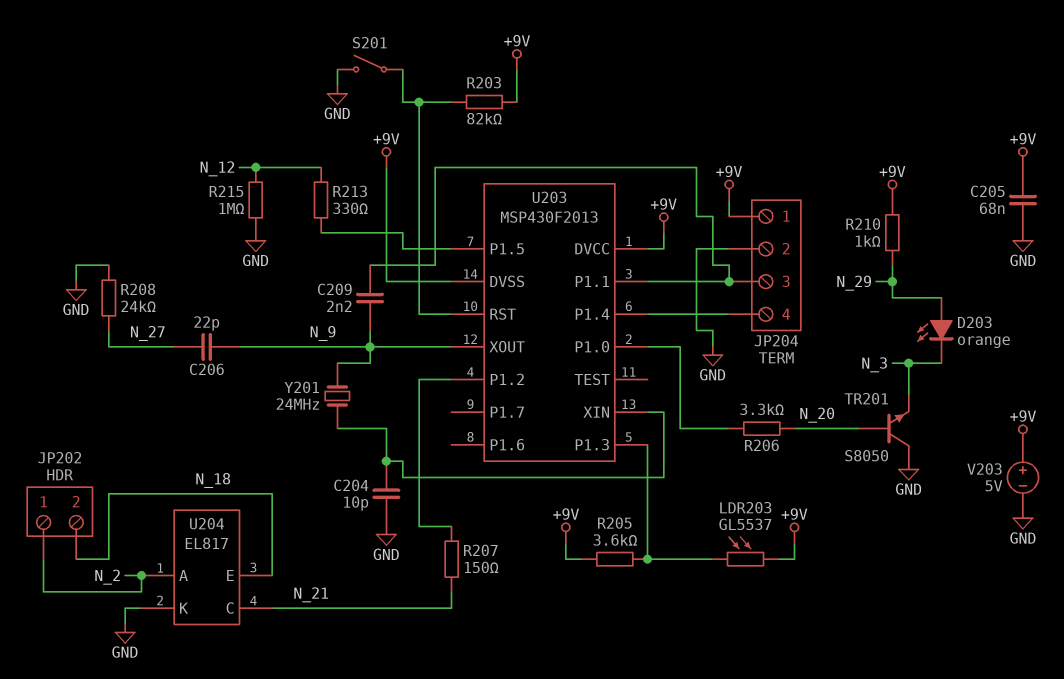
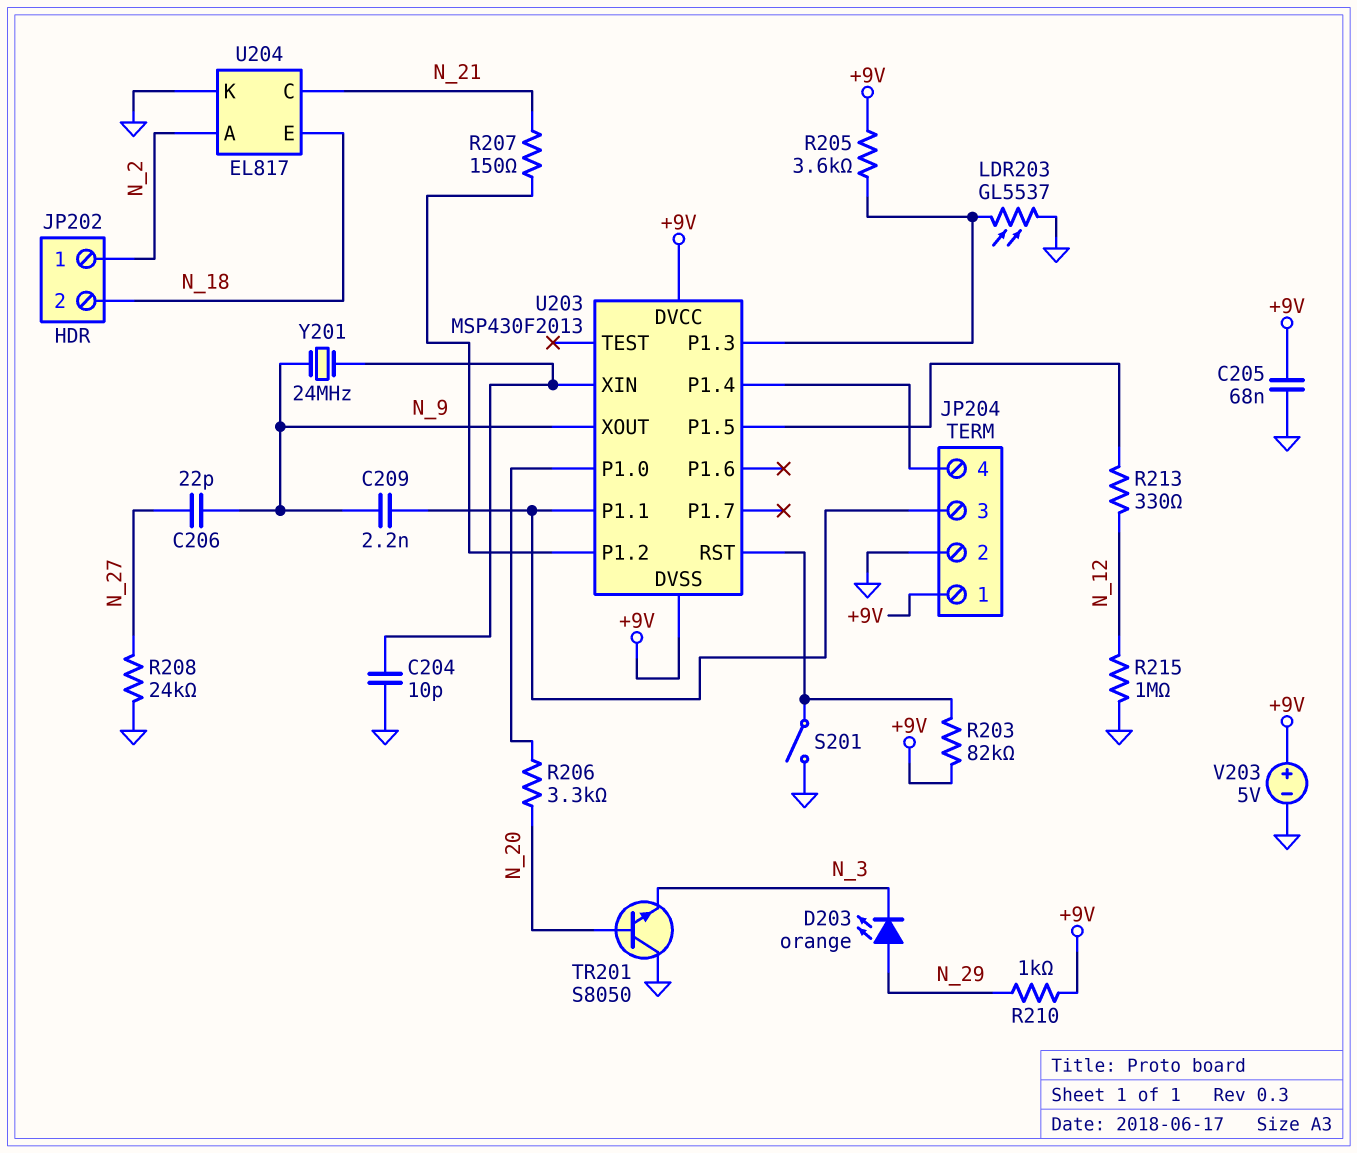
LDR203: GL5537 (+9V, U203/P1.3) -> GL5537 (GND, U203/P1.3)

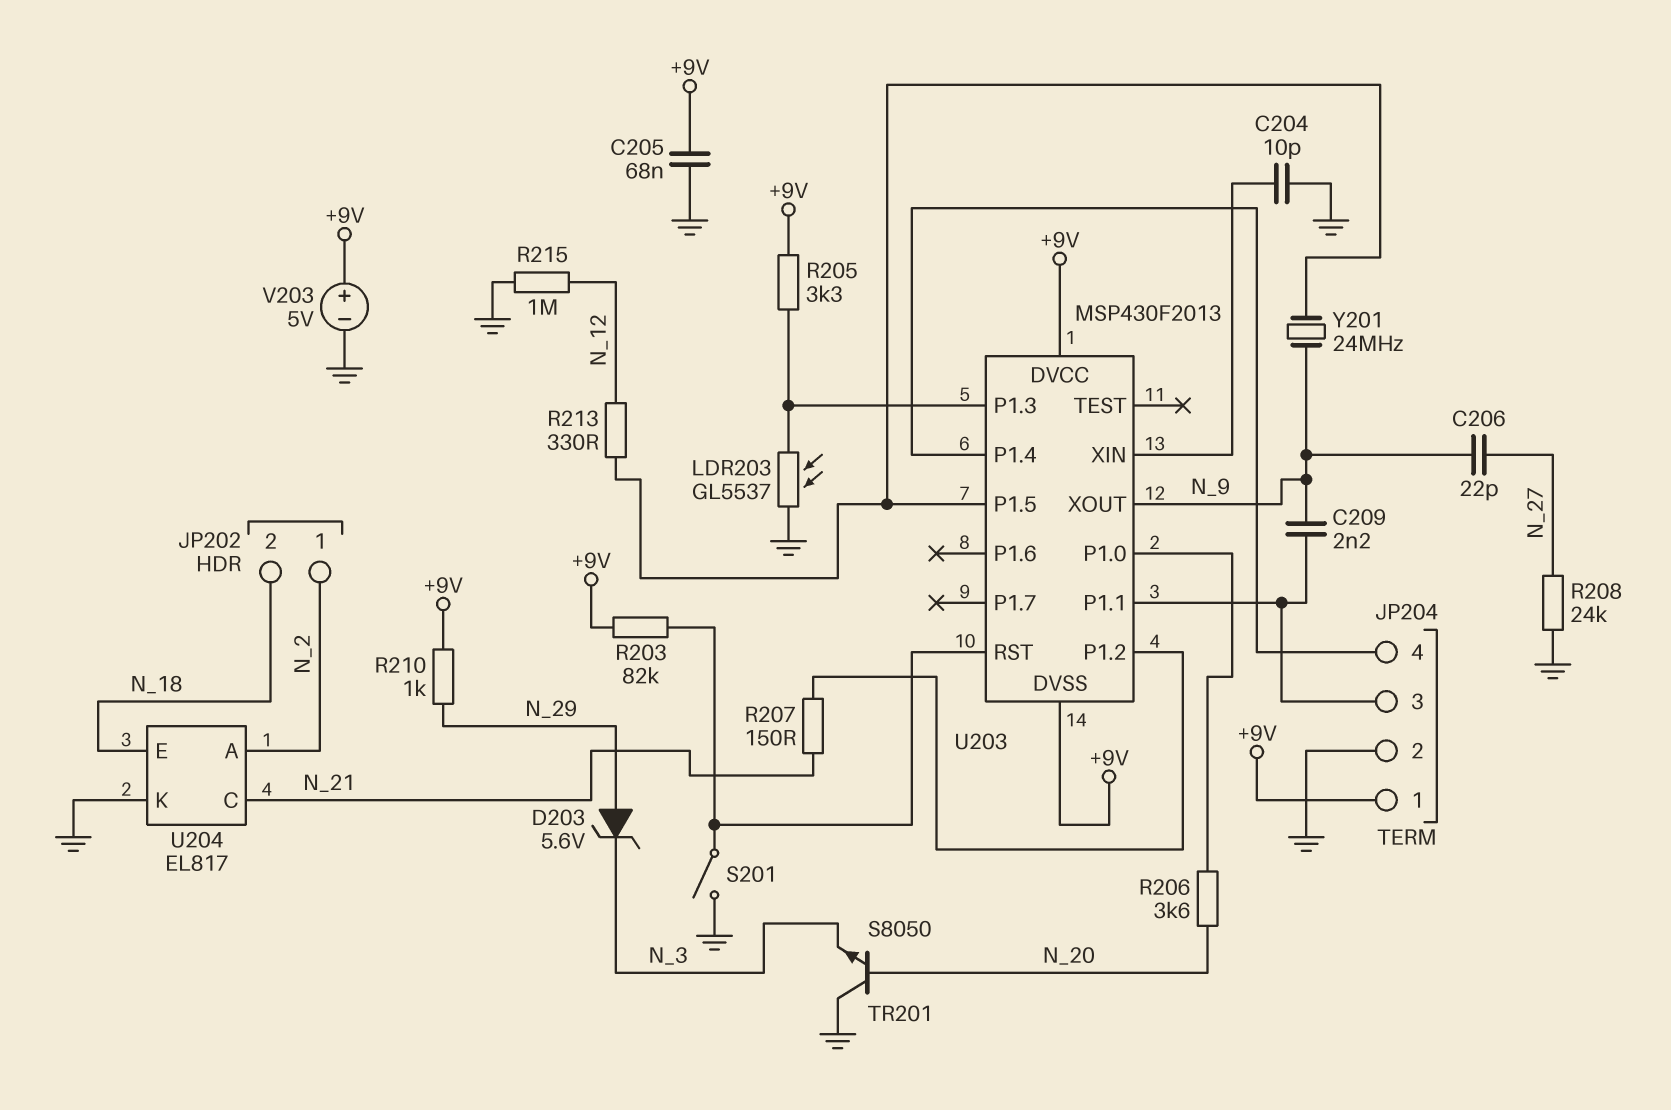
D203: LED orange (A N_29, K N_3) -> zener 5.6V (A N_29, K N_3)
R205: 3.6k (+9V, U203/P1.3) -> 3.3k (+9V, U203/P1.3)
R206: 3.3k (N_20, U203/P1.0) -> 3.6k (N_20, U203/P1.0)
Y201: 24MHz (N_9, U203/XIN) -> 24MHz (N_9, U203/P1.5)

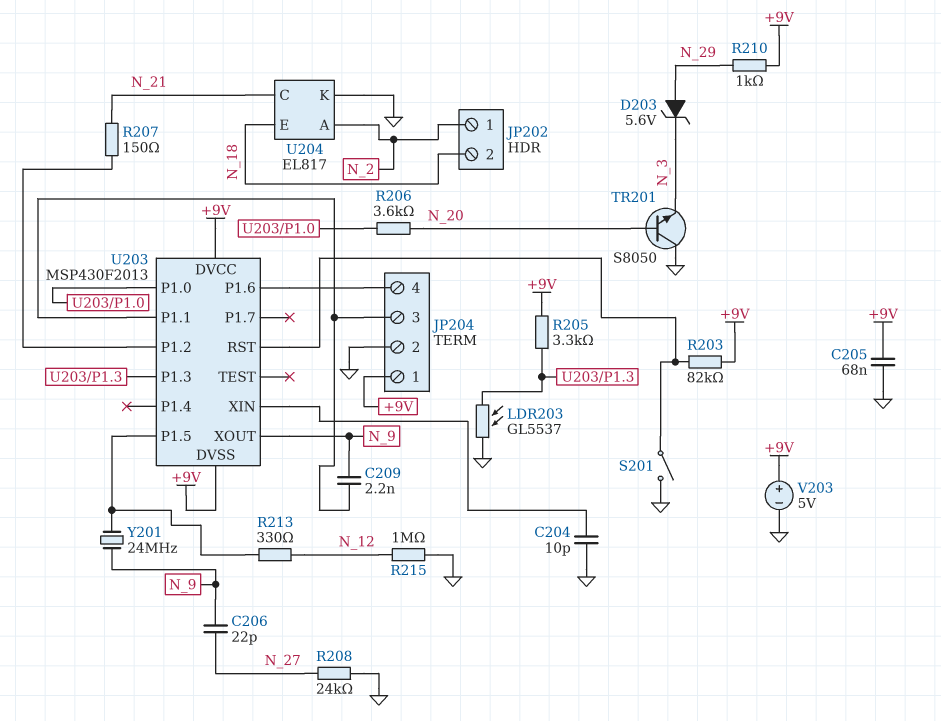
U203 pin P1.4: JP204/4 -> none
U203 pin P1.6: none -> JP204/4

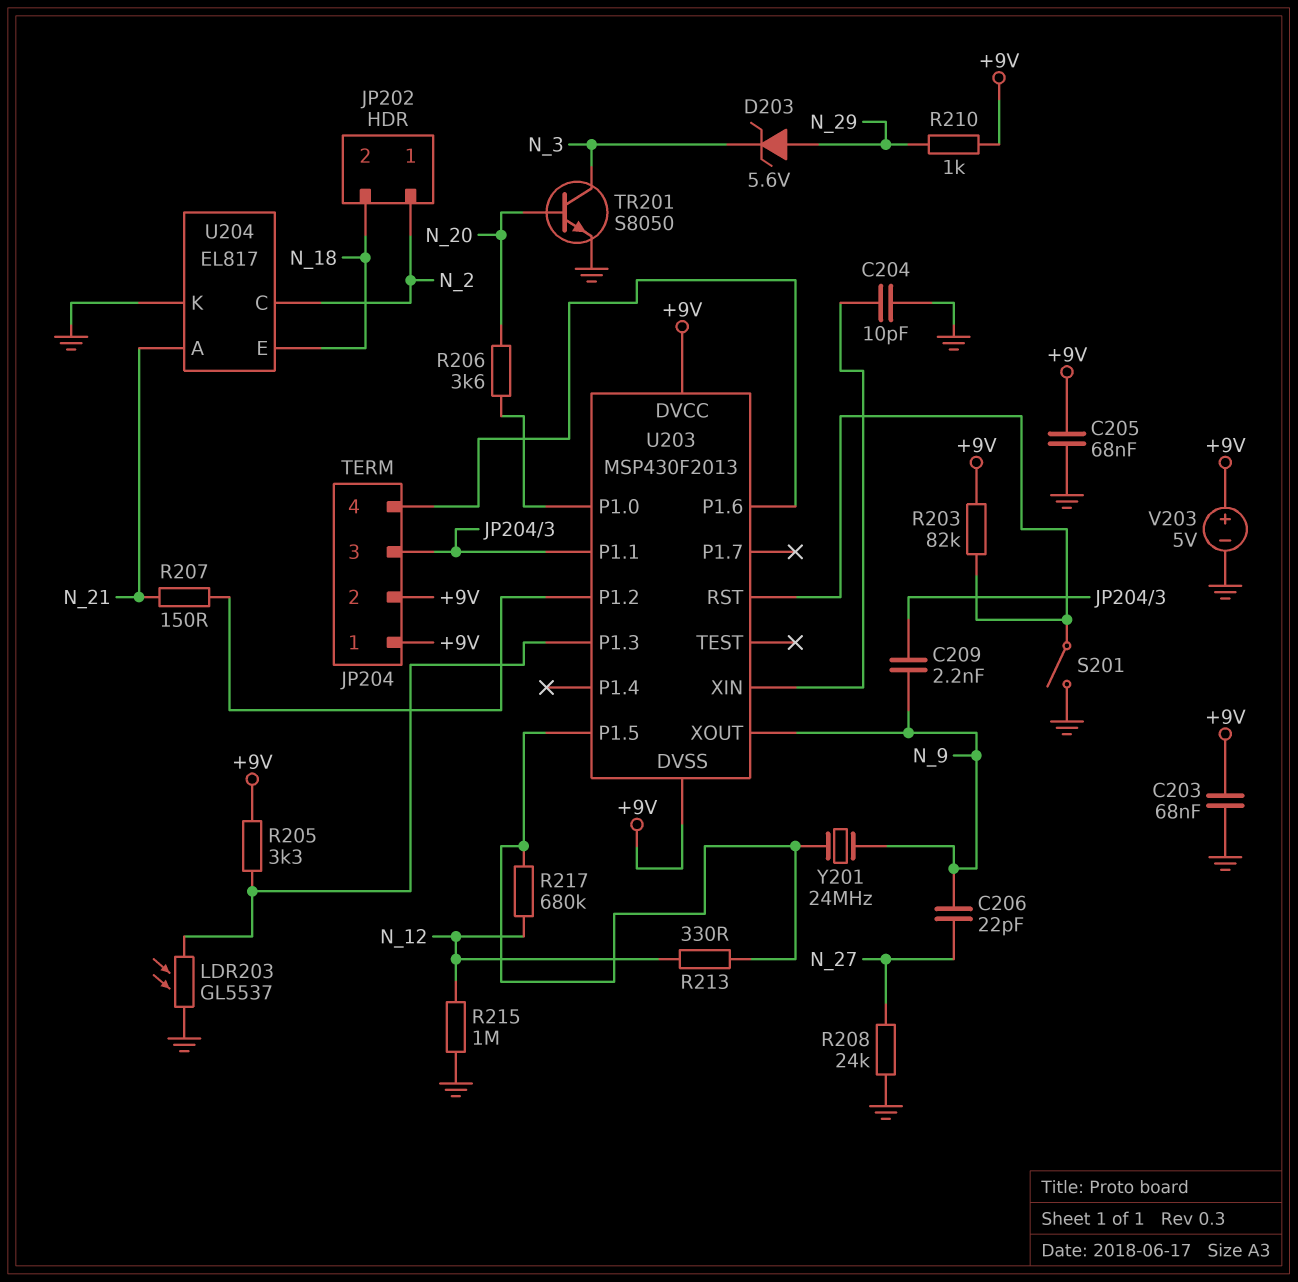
C203: none -> 68nF (+9V, GND)
JP204 pin 2: GND -> +9V
R217: none -> 680k (N_12, U203/P1.5)
TR201: NPN S8050 (B N_20, C GND, E N_3) -> NPN S8050 (B N_20, C N_3, E GND)
U204 pin A: N_2 -> N_21
U204 pin C: N_21 -> N_2

